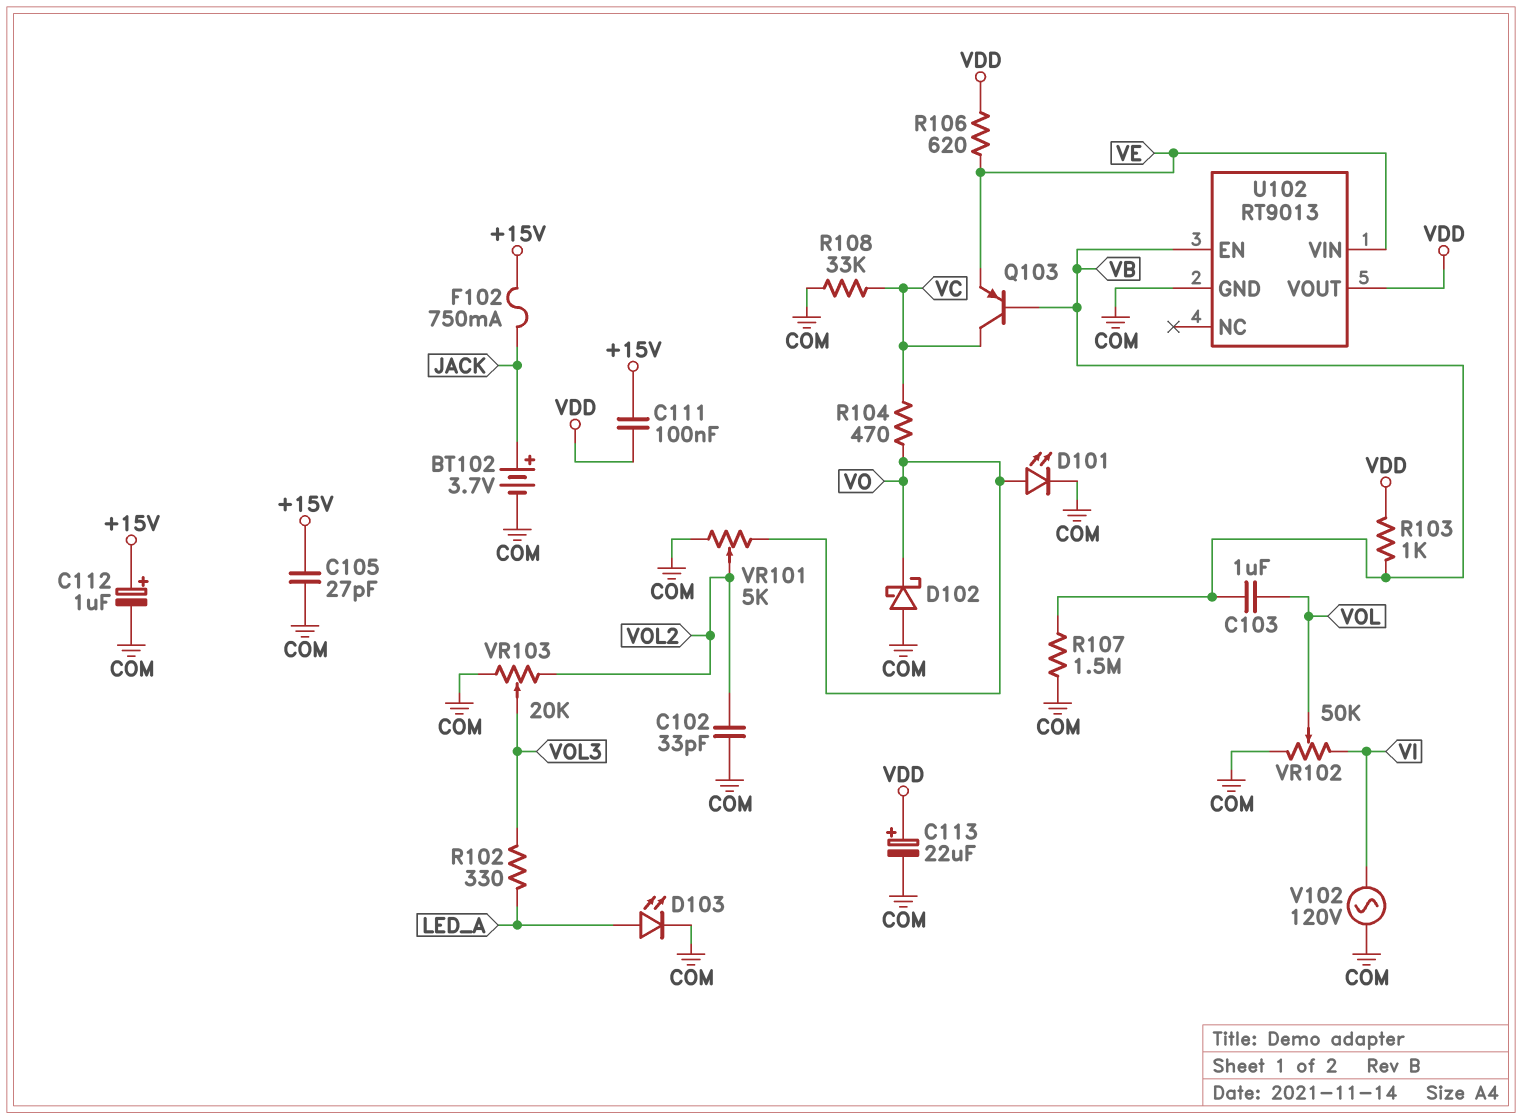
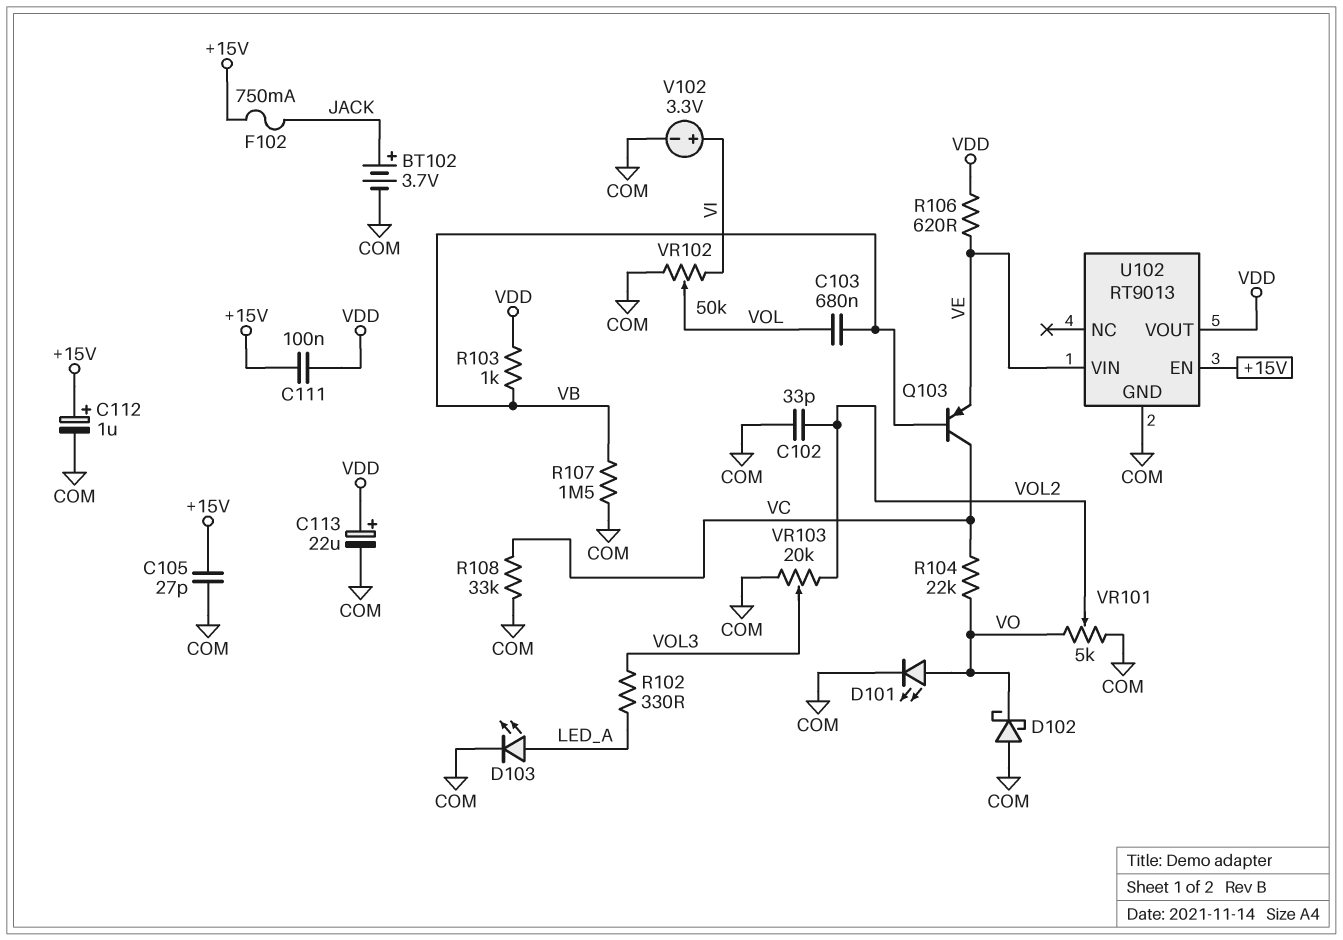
C103: 1uF (VB, VOL) -> 680nF (VB, VOL)
R104: 470 (VC, VO) -> 22k (VC, VO)
U102 pin EN: VB -> +15V
V102: AC 120V (COM, VI) -> 3.3V (plus VI, minus COM)

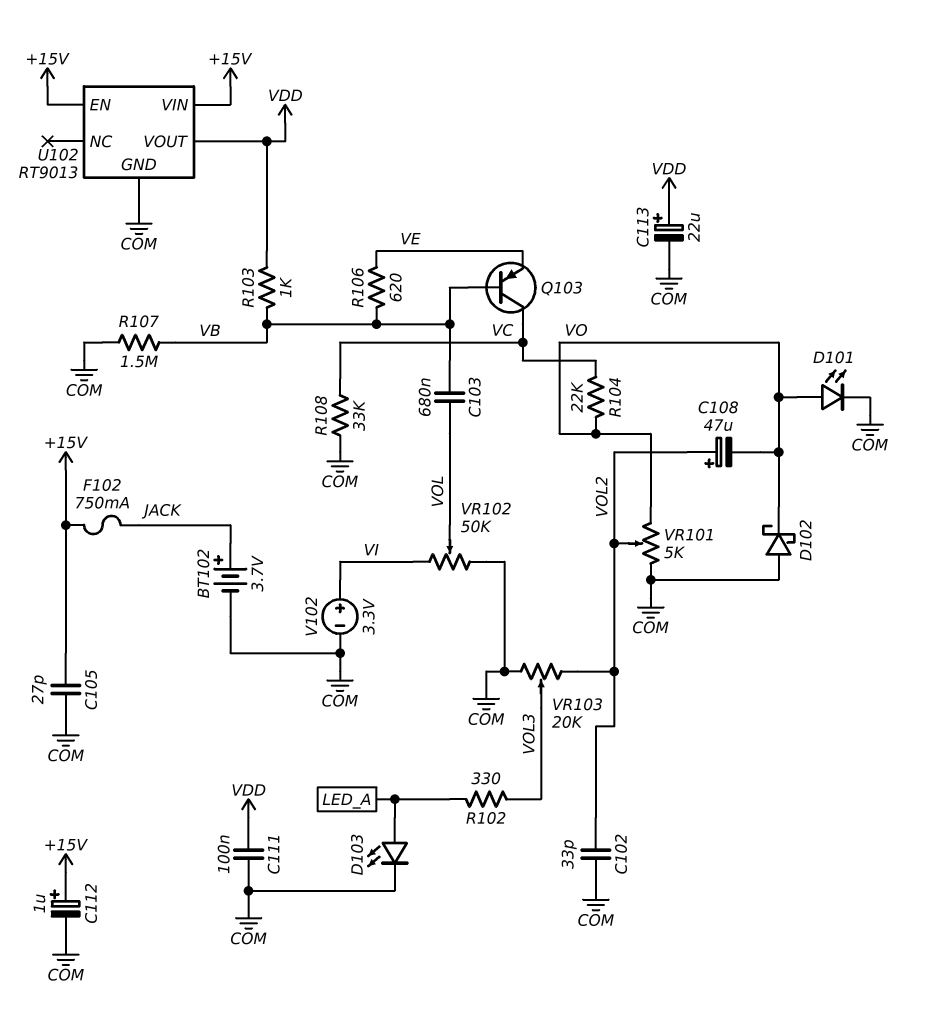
C108: none -> 47uF (plus VOL2, minus VO)
C111: 100nF (+15V, VDD) -> 100nF (COM, VDD)
R106: 620 (VDD, VE) -> 620 (VB, VE)
U102 pin VIN: VE -> +15V

